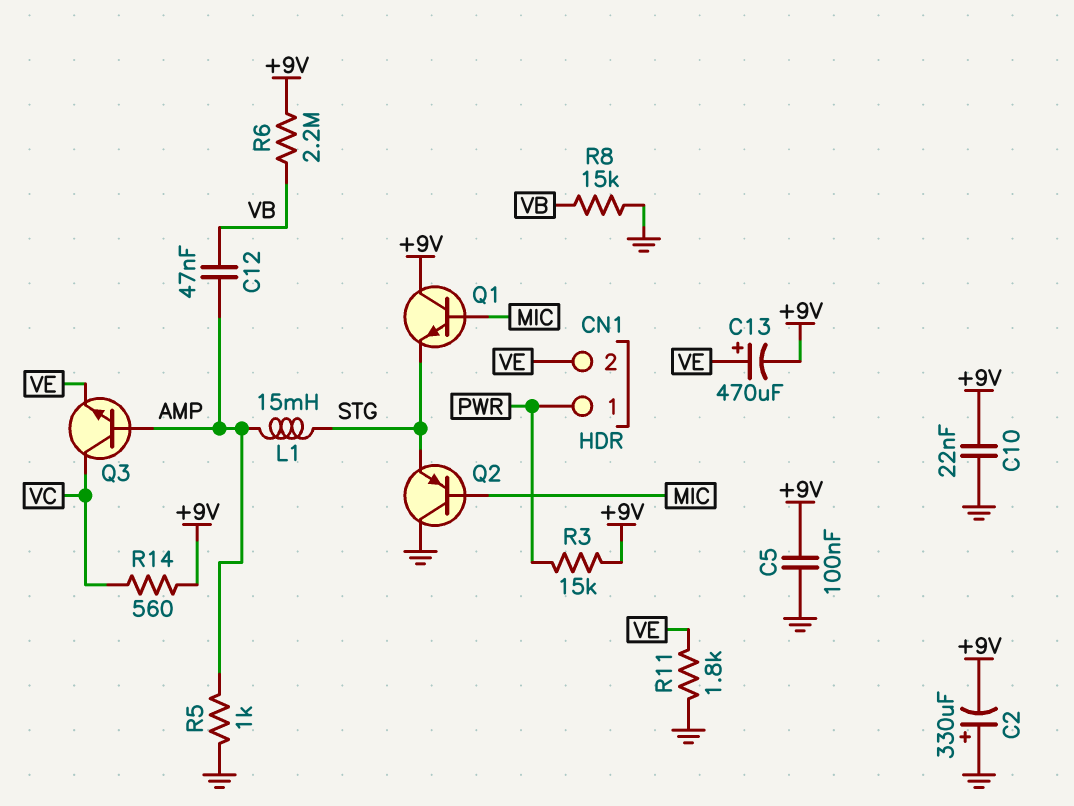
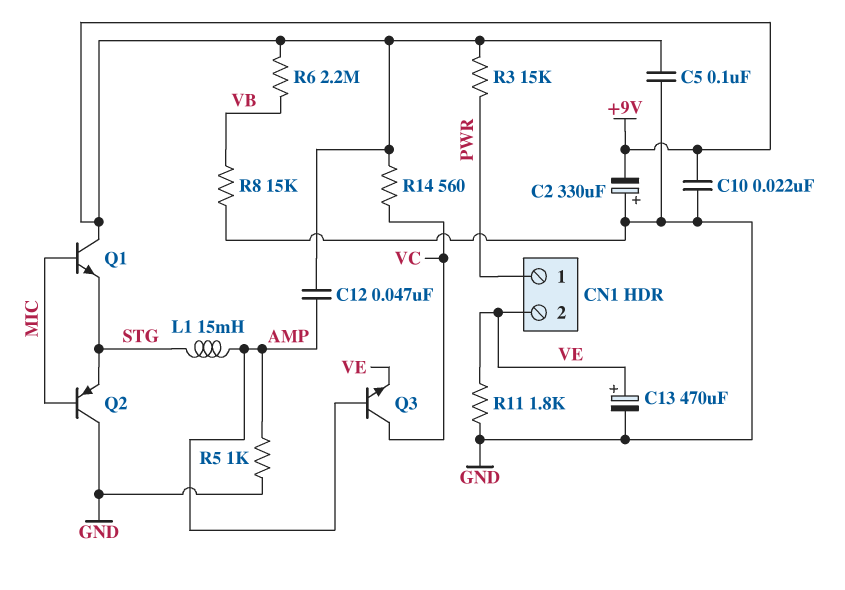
C12: 47nF (AMP, VB) -> 47nF (+9V, AMP)
C13: 470uF (plus VE, minus +9V) -> 470uF (plus VE, minus GND)

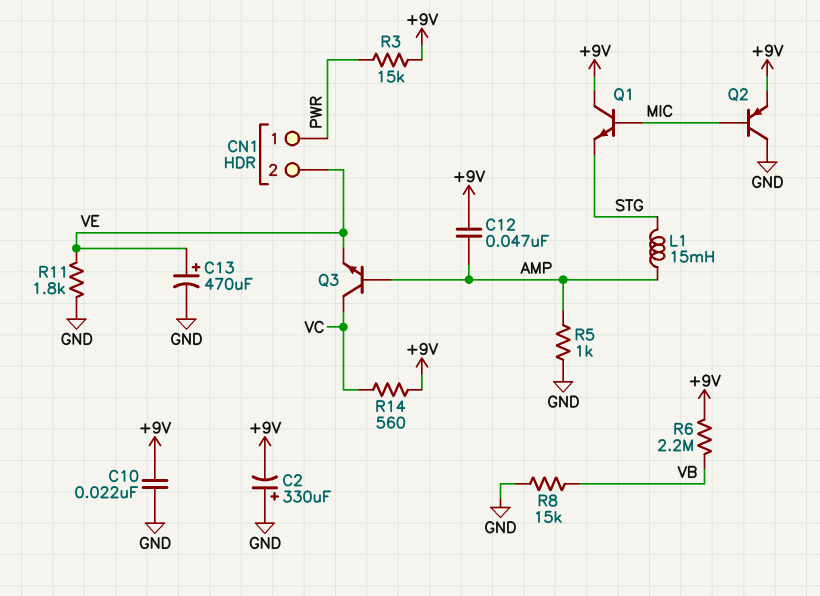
C5: 100nF (+9V, GND) -> none
Q2: PNP (B MIC, C GND, E STG) -> PNP (B MIC, C GND, E +9V)

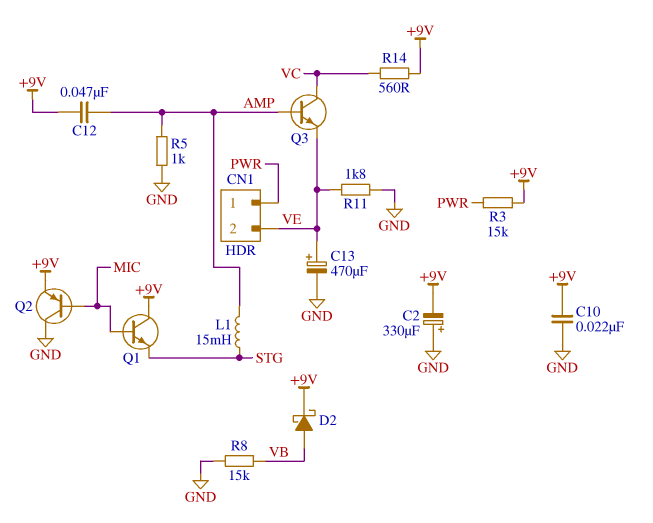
D2: none -> schottky (A VB, K +9V)
R6: 2.2M (+9V, VB) -> none

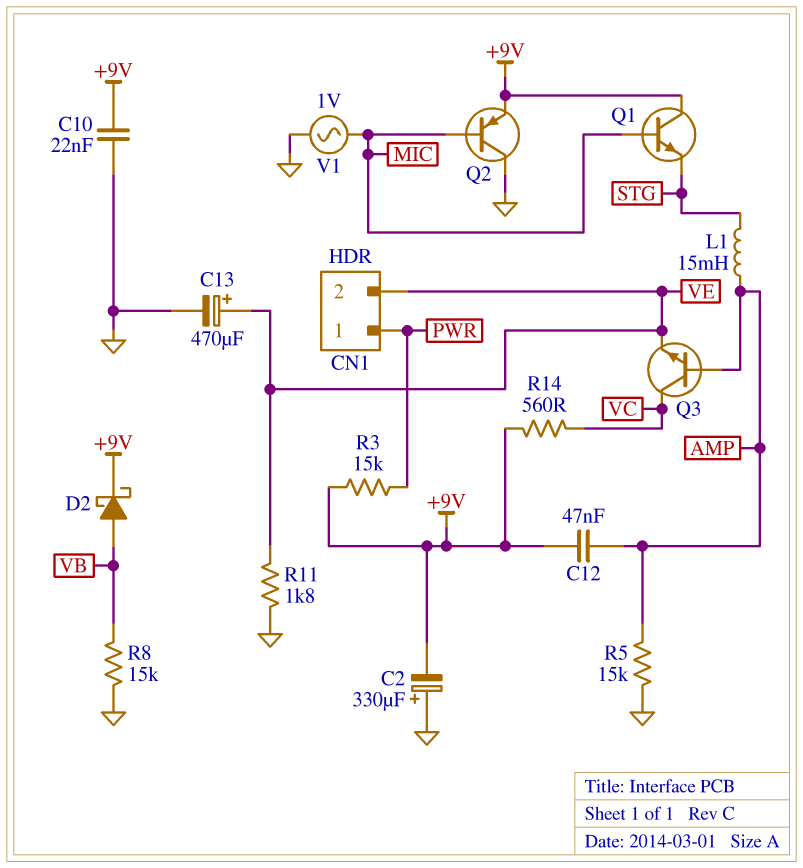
R5: 1k (AMP, GND) -> 15k (AMP, GND)
V1: none -> AC 1V (GND, MIC)

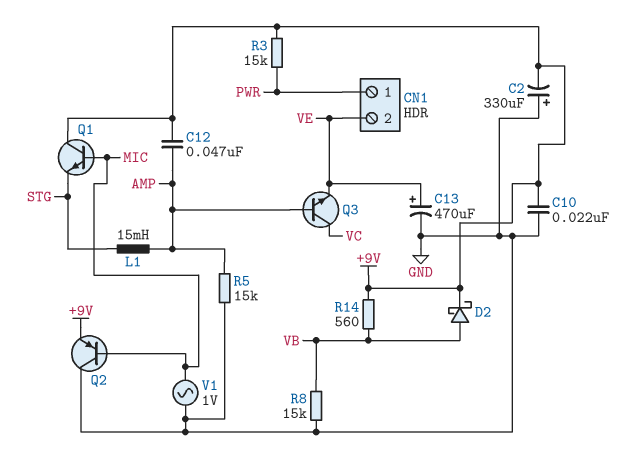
R11: 1.8k (GND, VE) -> none
R14: 560 (+9V, VC) -> 560 (+9V, VB)

